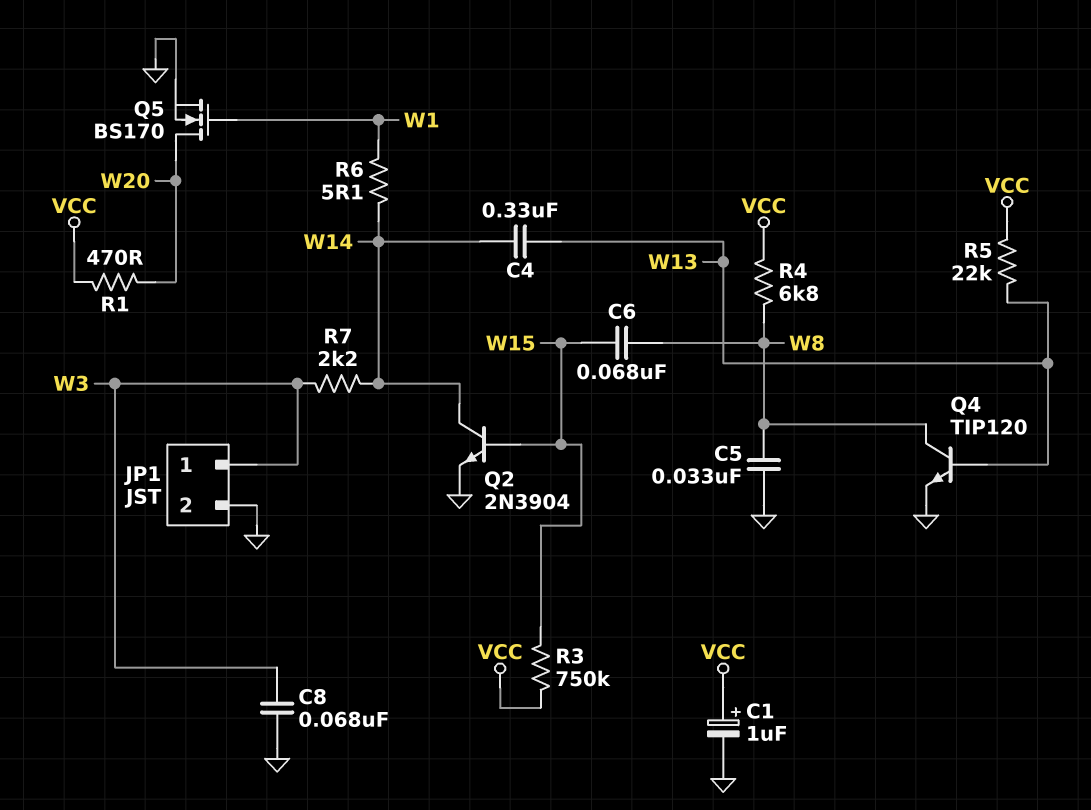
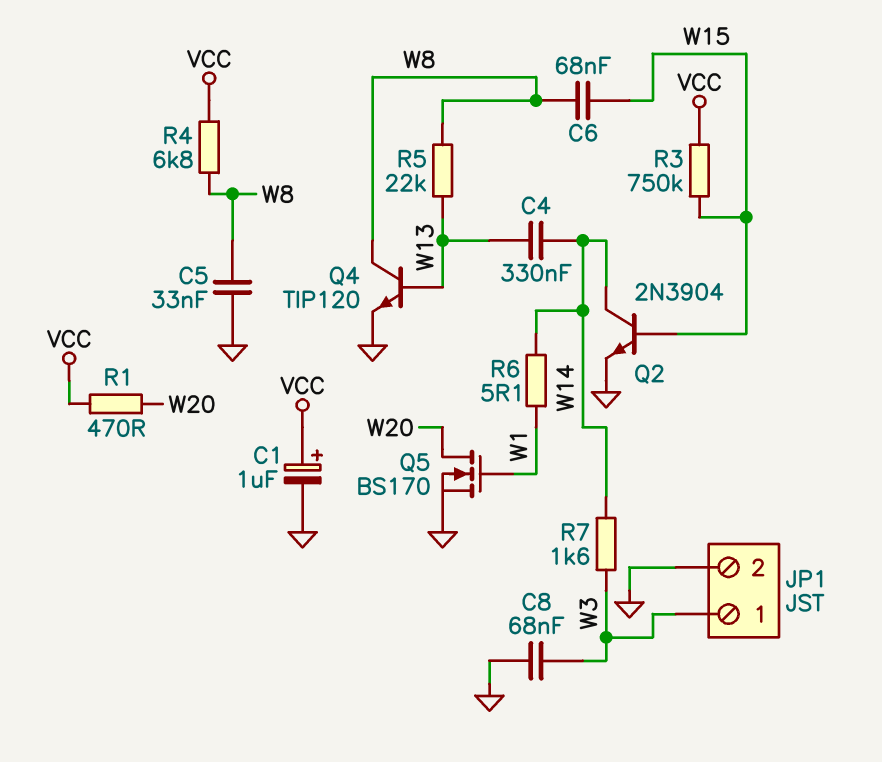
R5: 22k (VCC, W13) -> 22k (W8, W13)
R7: 2.2k (W3, W14) -> 1.6k (W3, W14)

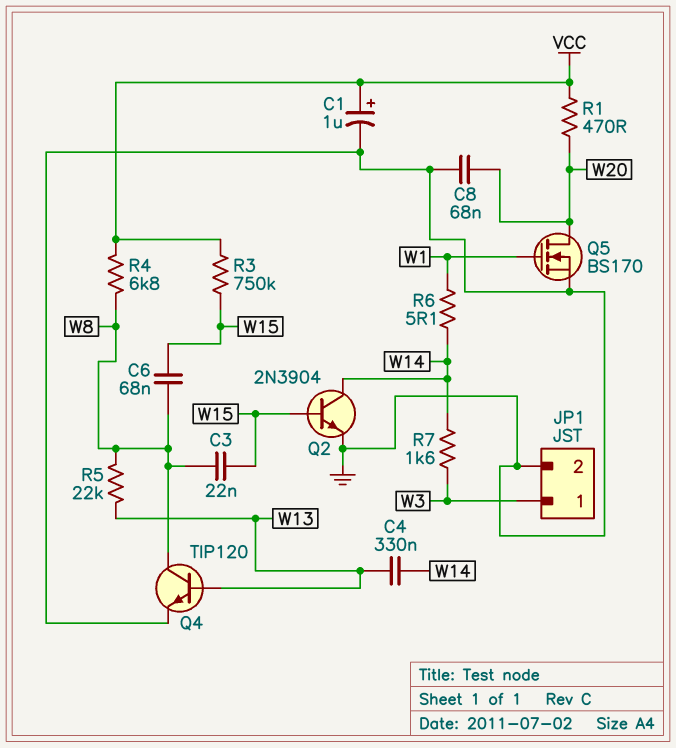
C3: none -> 22nF (W8, W15)
C5: 33nF (GND, W8) -> none
C8: 68nF (GND, W3) -> 68nF (GND, W20)

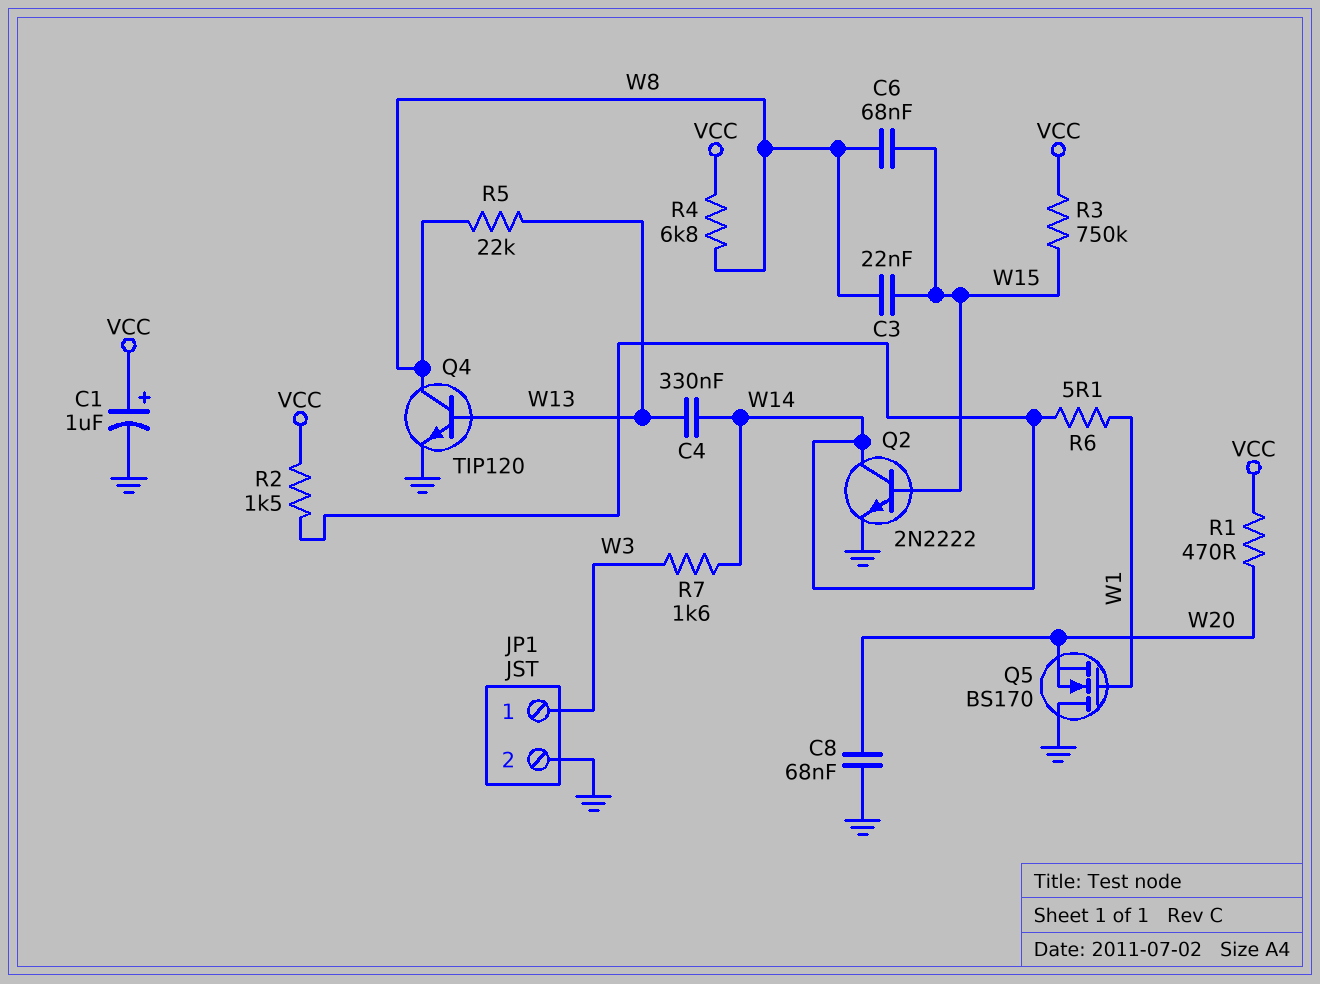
Q2: NPN 2N3904 (B W15, C W14, E GND) -> NPN 2N2222 (B W15, C W14, E GND)
Q5: NMOS BS170 (G W1, D W20, S GND) -> NMOS BS170 (G W1, D GND, S W20)
R2: none -> 1.5k (VCC, W14)

